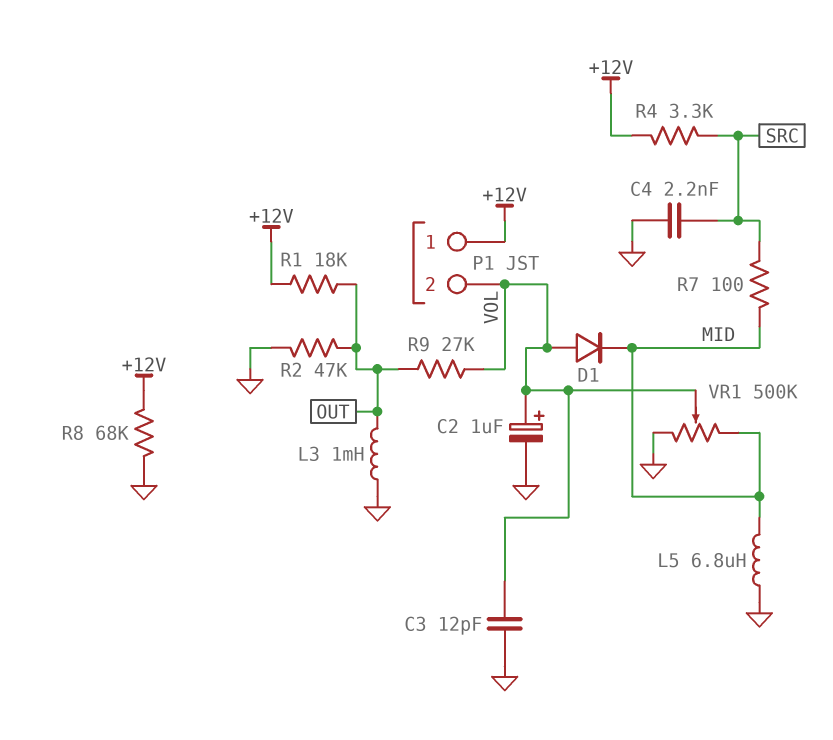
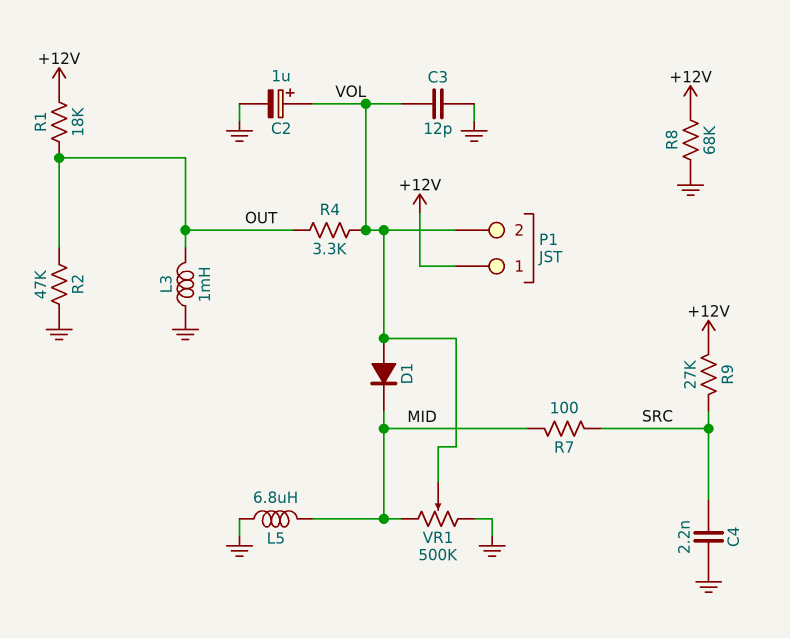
R4: 3.3k (+12V, SRC) -> 3.3k (OUT, VOL)
R9: 27k (OUT, VOL) -> 27k (+12V, SRC)

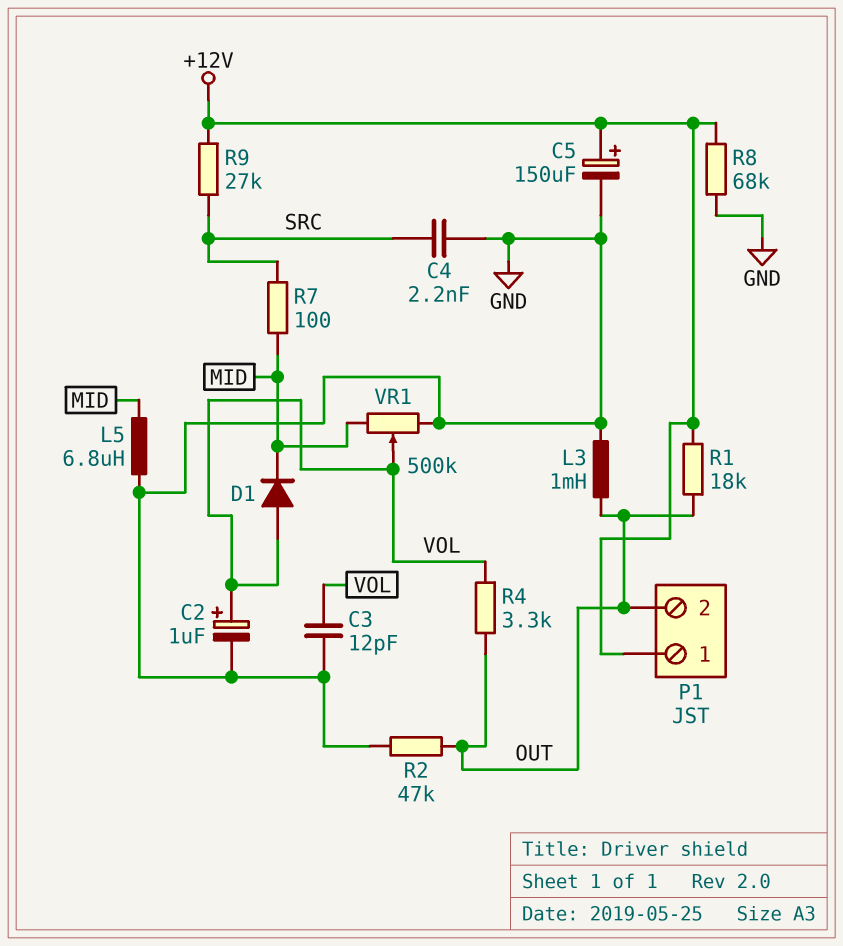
C5: none -> 150uF (plus +12V, minus GND)
P1 pin 2: VOL -> OUT

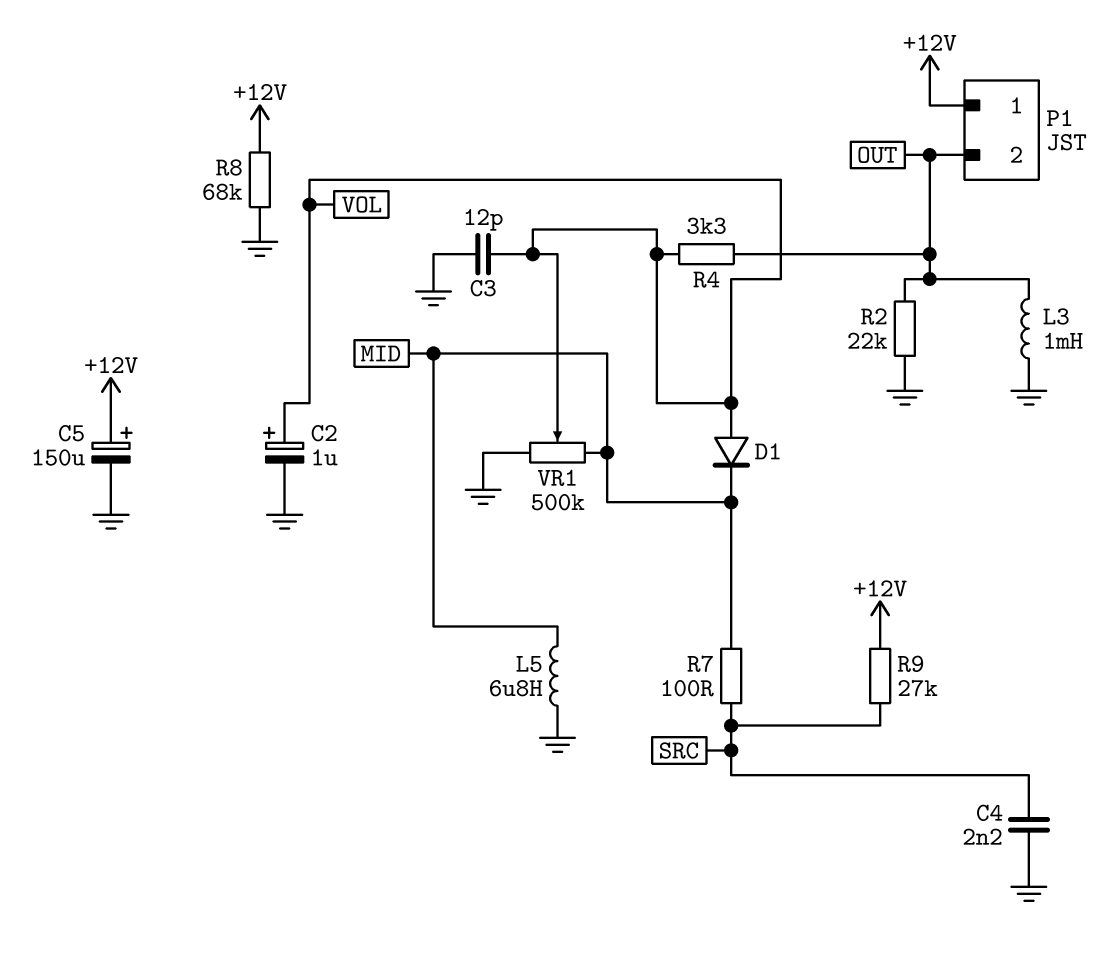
R1: 18k (+12V, OUT) -> none
R2: 47k (GND, OUT) -> 22k (GND, OUT)

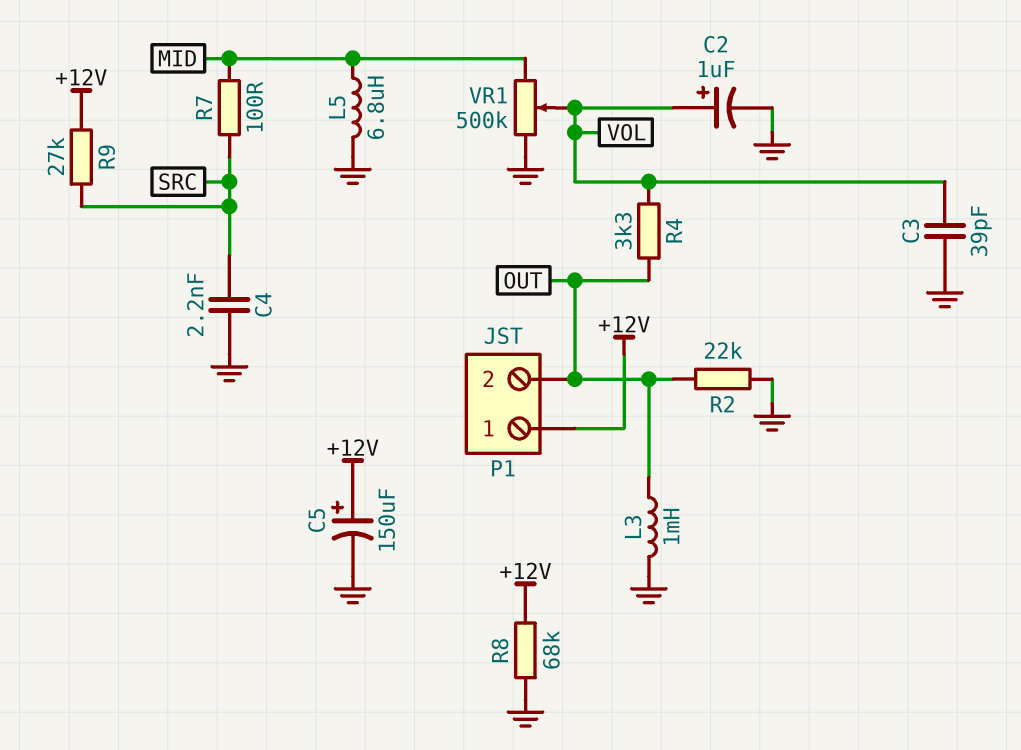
C3: 12pF (GND, VOL) -> 39pF (GND, VOL)
D1: diode (A VOL, K MID) -> none

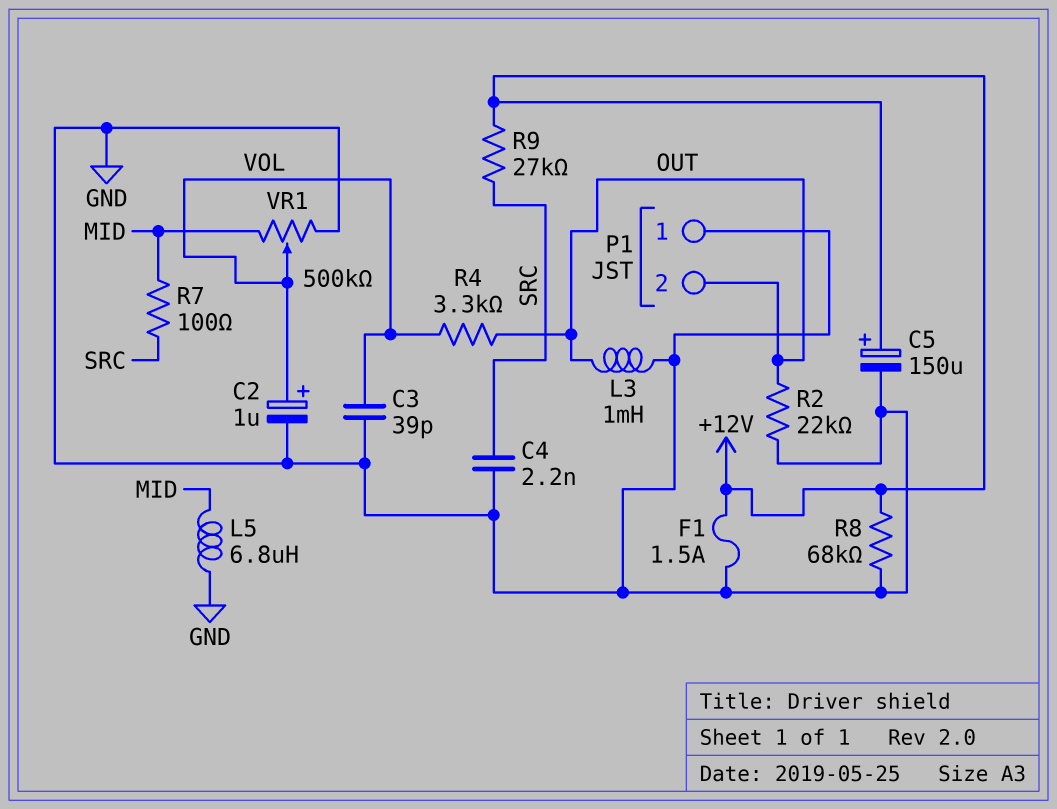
F1: none -> 1.5A (+12V, GND)
P1 pin 1: +12V -> GND

